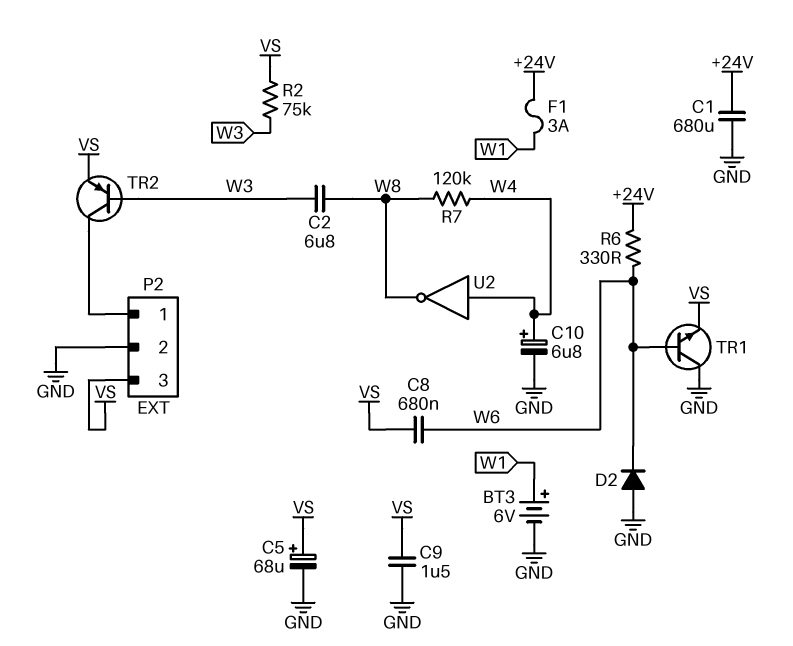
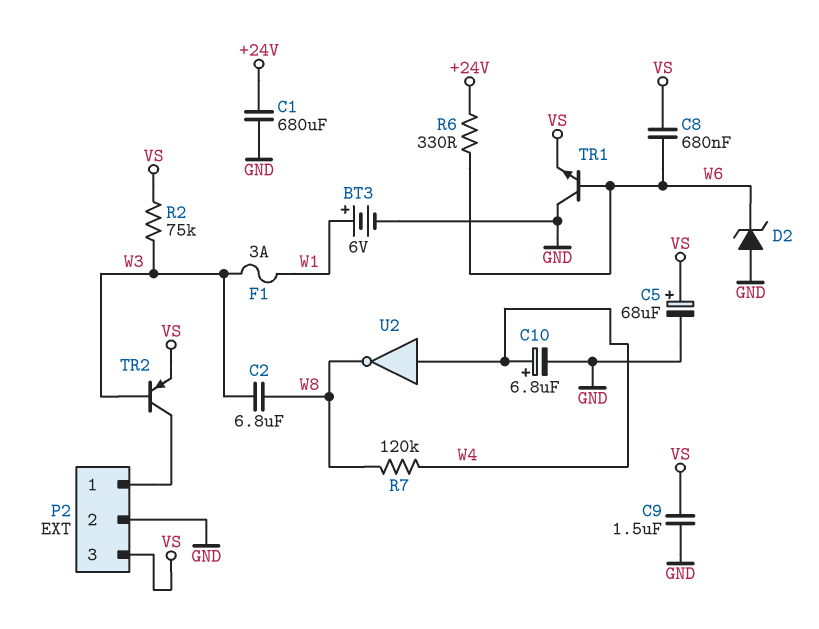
D2: diode (A GND, K W6) -> zener (A GND, K W6)
F1: 3A (+24V, W1) -> 3A (W1, W3)

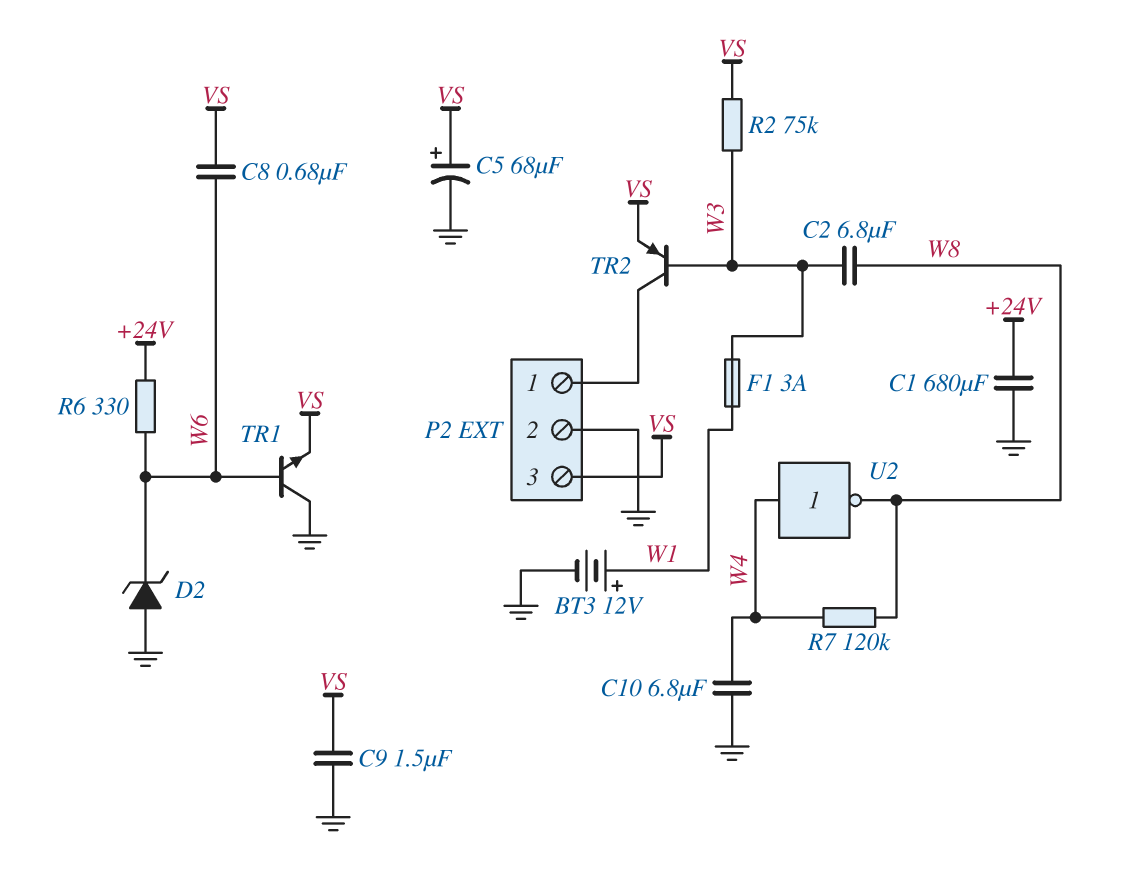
BT3: 6V (plus W1, minus GND) -> 12V (plus W1, minus GND)
C10: 6.8uF (plus W4, minus GND) -> 6.8uF (GND, W4)

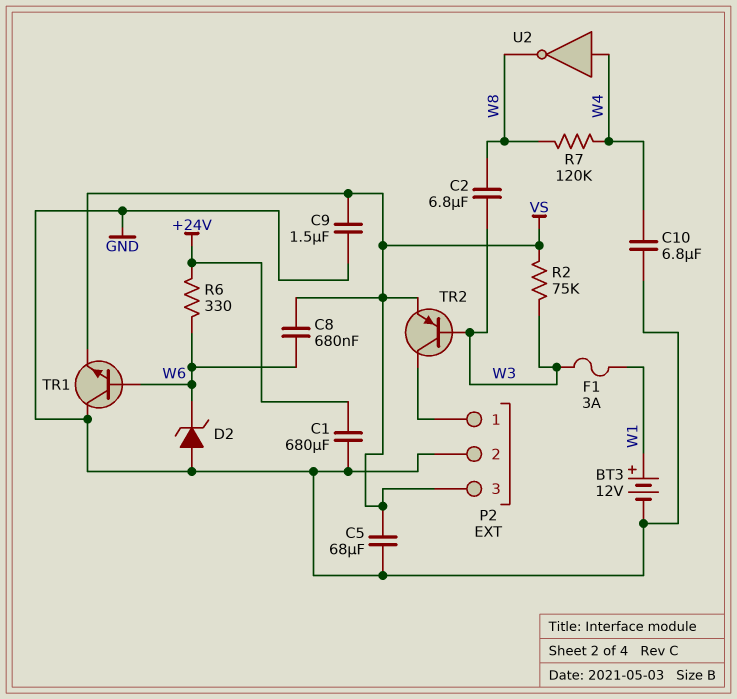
C5: 68uF (plus VS, minus GND) -> 68uF (GND, VS)

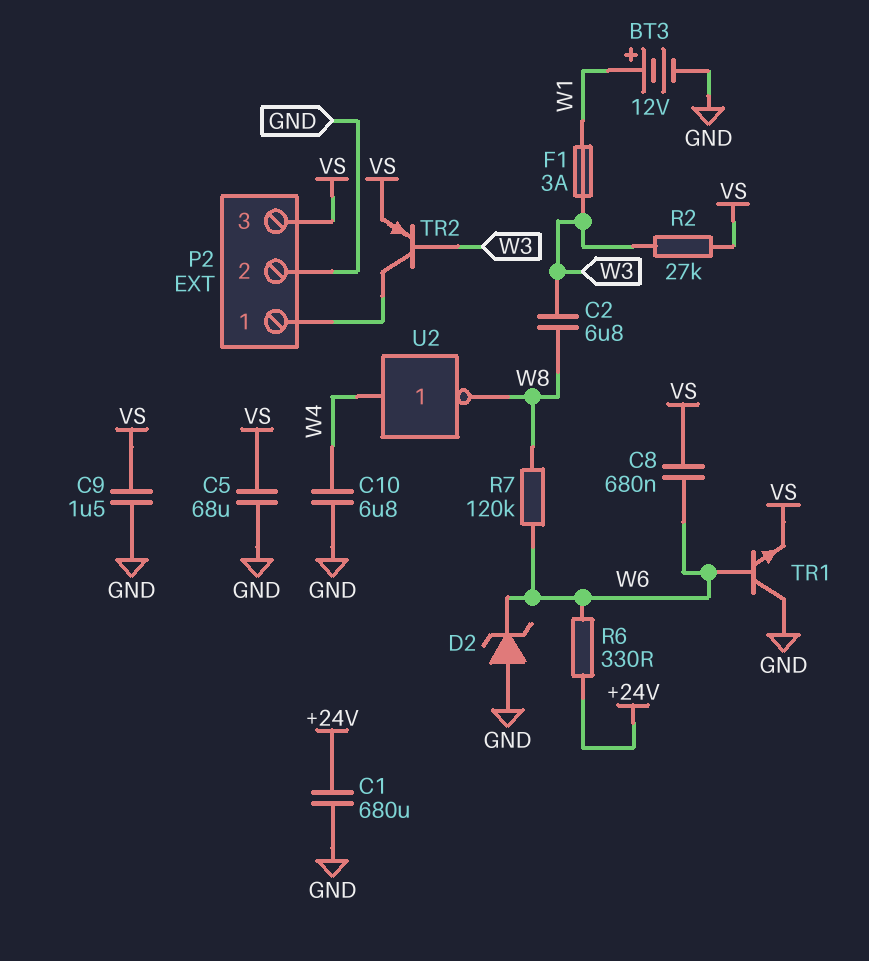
R2: 75k (VS, W3) -> 27k (VS, W3)
R7: 120k (W4, W8) -> 120k (W6, W8)

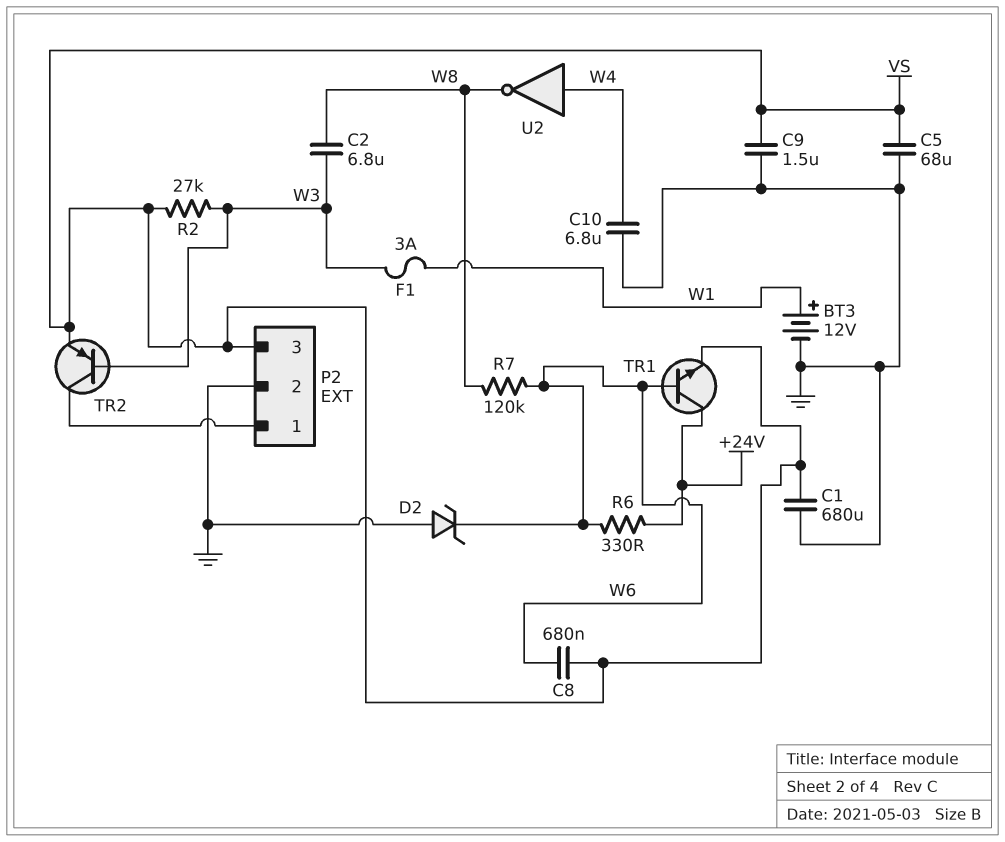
C1: 680uF (+24V, GND) -> 680uF (GND, VS)
TR1: NPN (B W6, C GND, E VS) -> NPN (B W6, C +24V, E VS)

